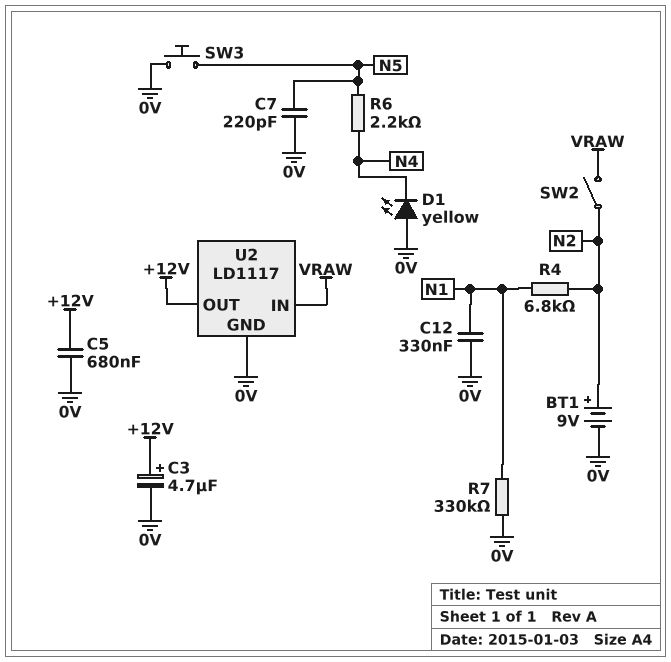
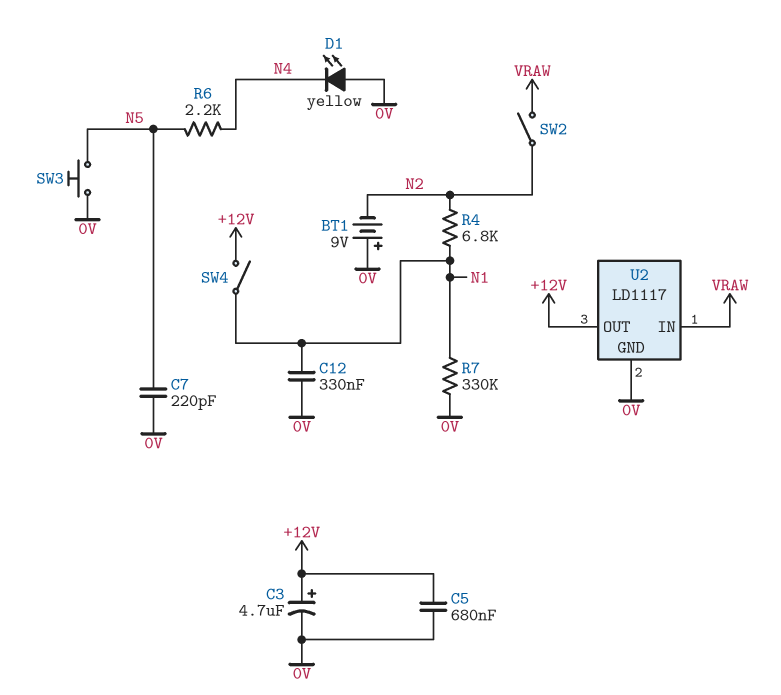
BT1: 9V (plus N2, minus 0V) -> 9V (plus 0V, minus N2)
SW4: none -> switch (+12V, N1)

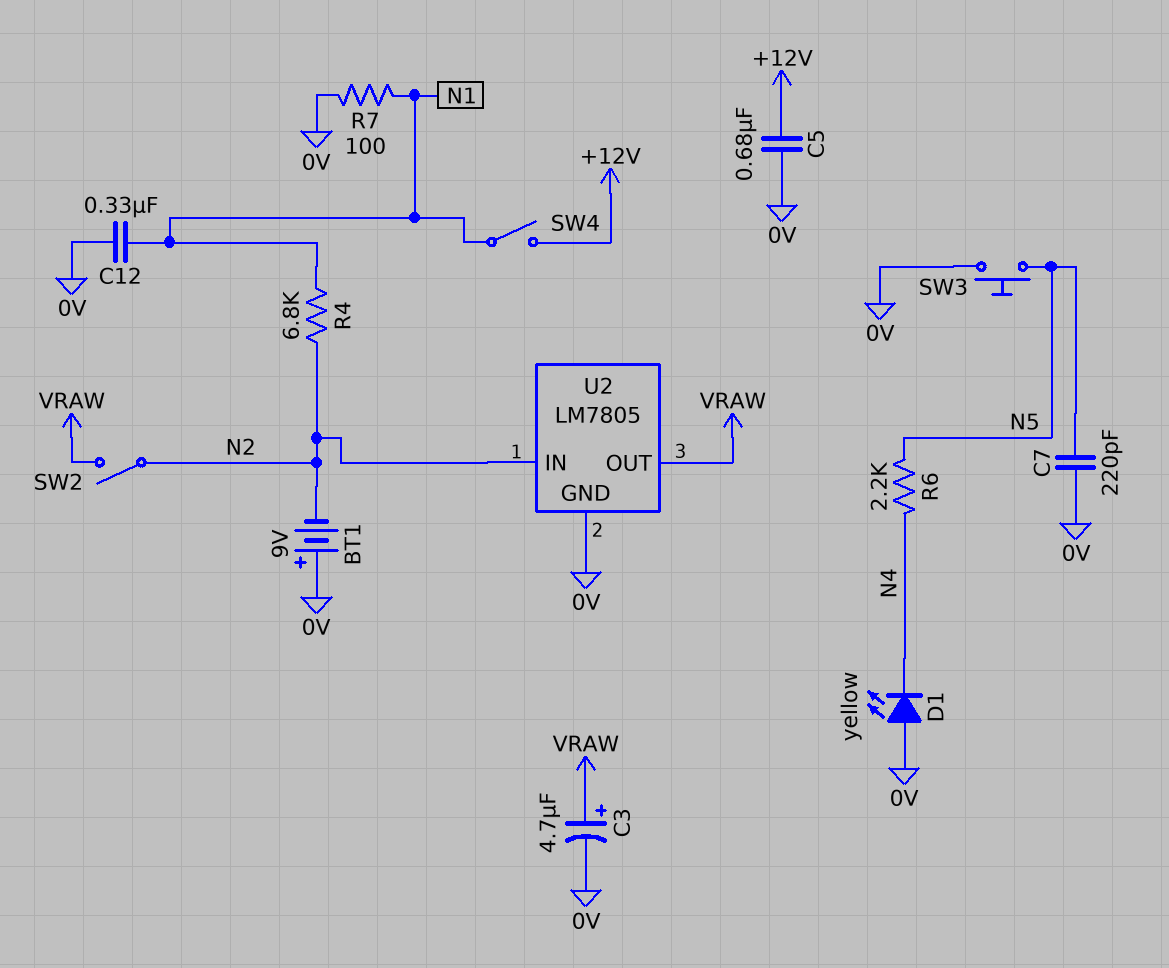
C3: 4.7uF (plus +12V, minus 0V) -> 4.7uF (plus VRAW, minus 0V)
R7: 330k (0V, N1) -> 100 (0V, N1)
U2: LD1117 -> LM7805
U2 pin IN: VRAW -> N2
U2 pin OUT: +12V -> VRAW

